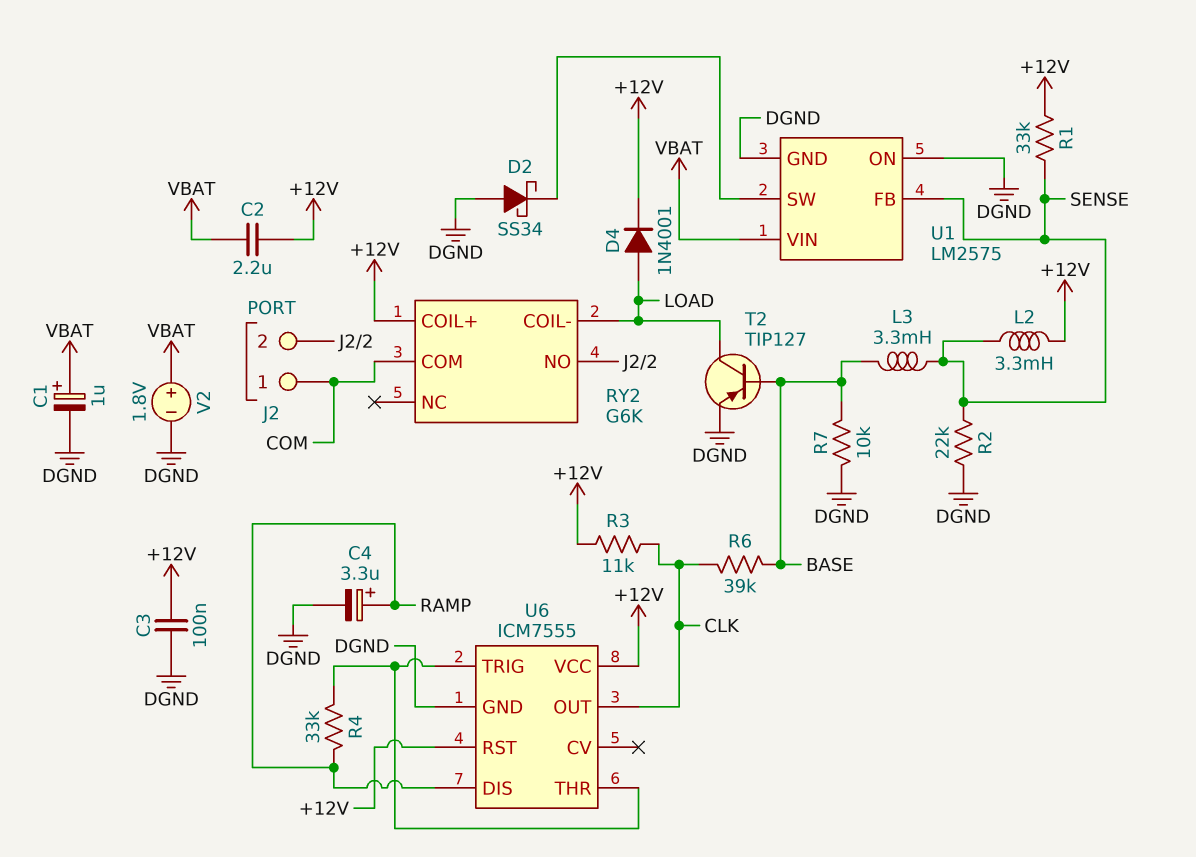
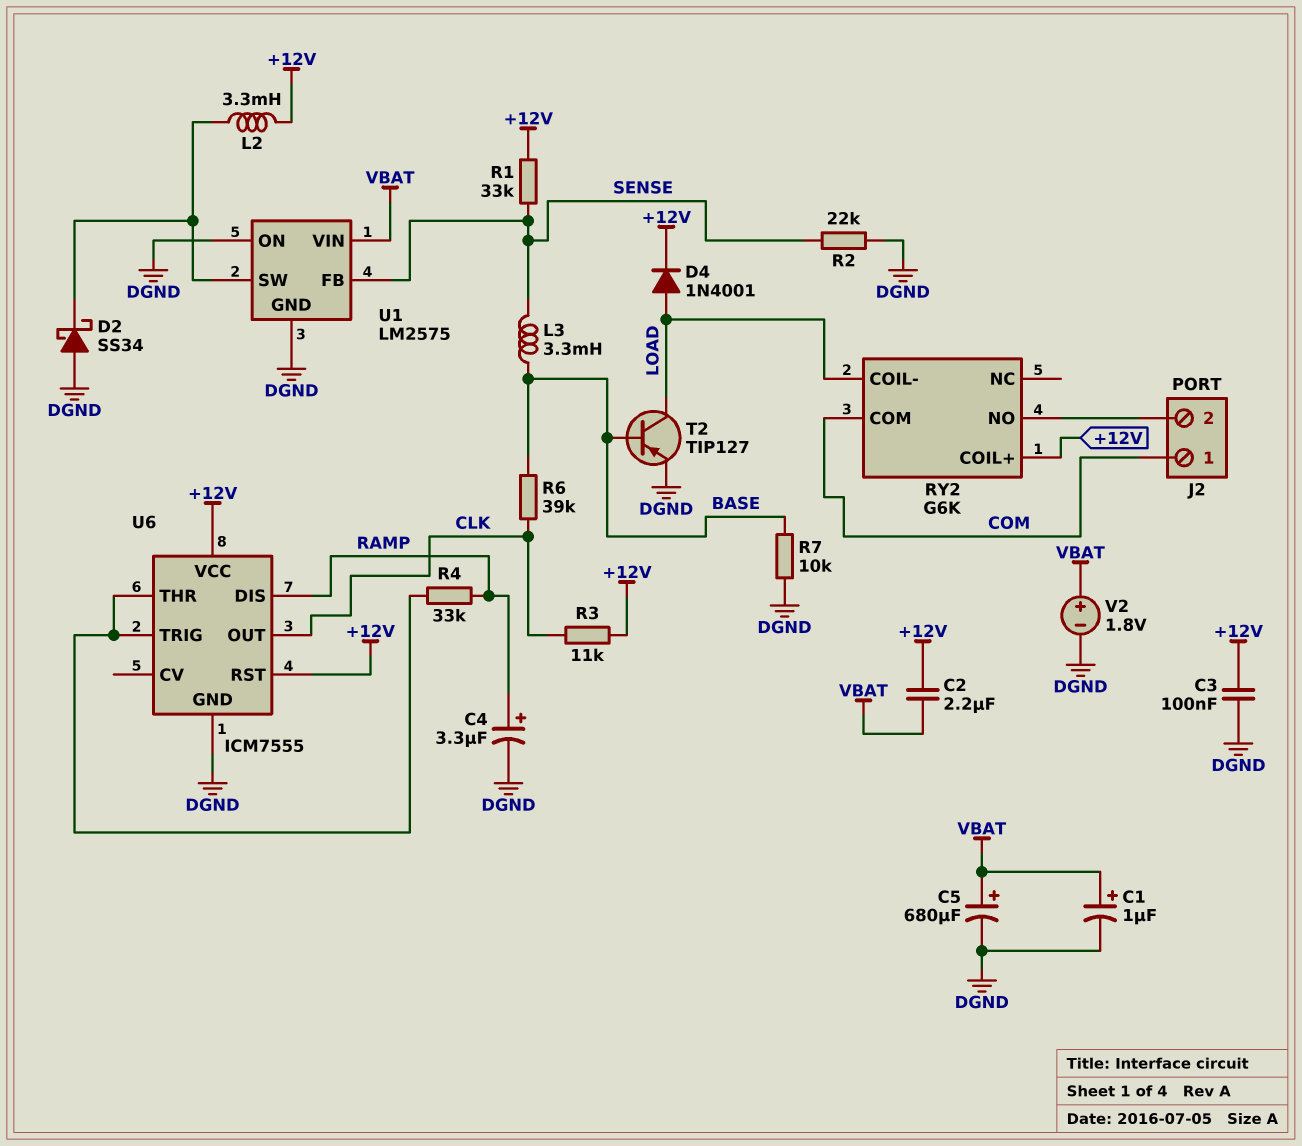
C5: none -> 680uF (plus VBAT, minus DGND)
L2: 3.3mH (+12V, SENSE) -> 3.3mH (+12V, U1/SW)

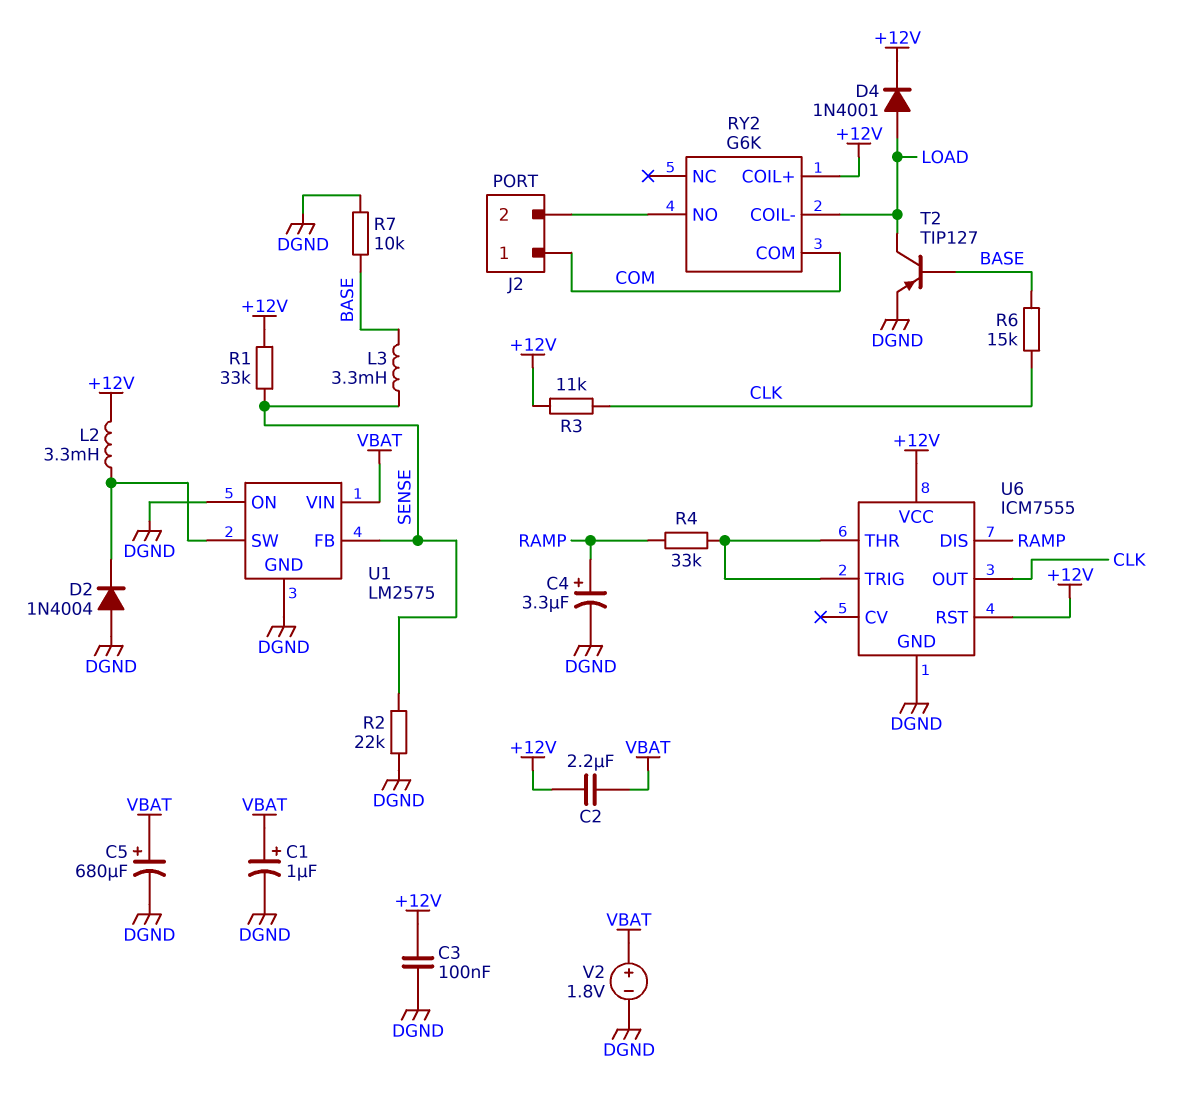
D2: schottky SS34 (A DGND, K U1/SW) -> diode 1N4004 (A DGND, K U1/SW)
R6: 39k (BASE, CLK) -> 15k (BASE, CLK)

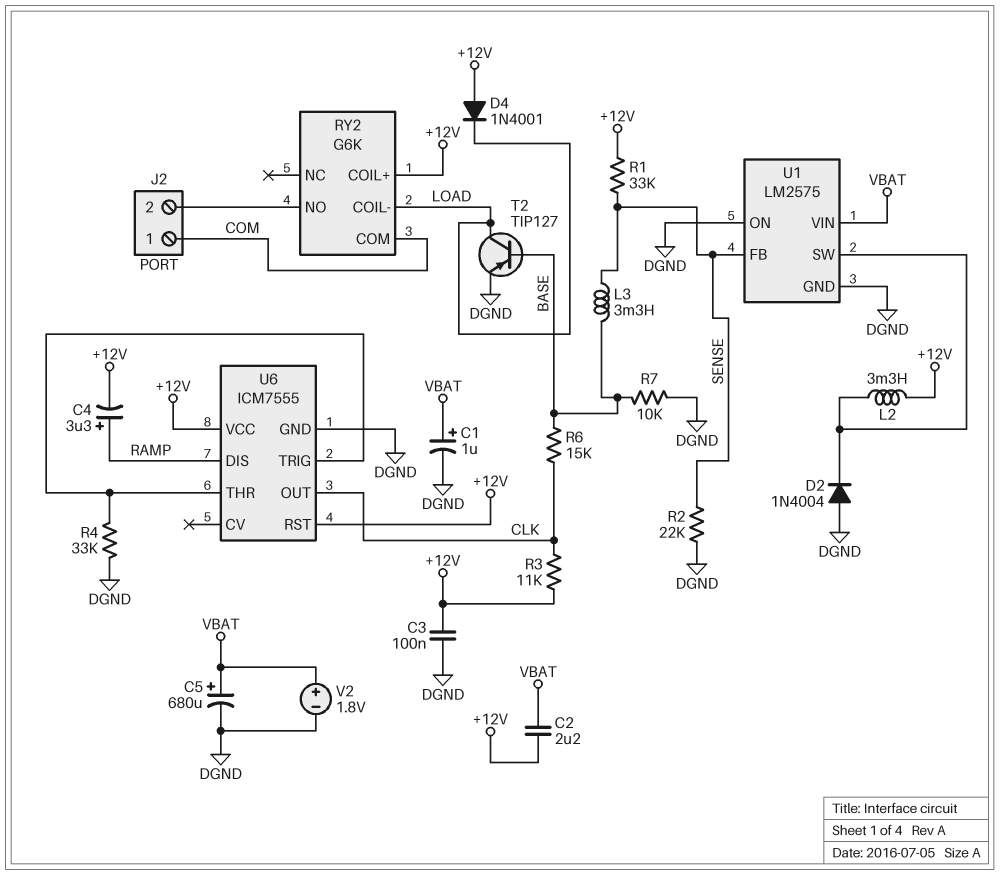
C4: 3.3uF (plus RAMP, minus DGND) -> 3.3uF (plus RAMP, minus +12V)
D4: diode 1N4001 (A LOAD, K +12V) -> diode 1N4001 (A +12V, K LOAD)
R4: 33k (RAMP, U6/THR) -> 33k (DGND, U6/THR)

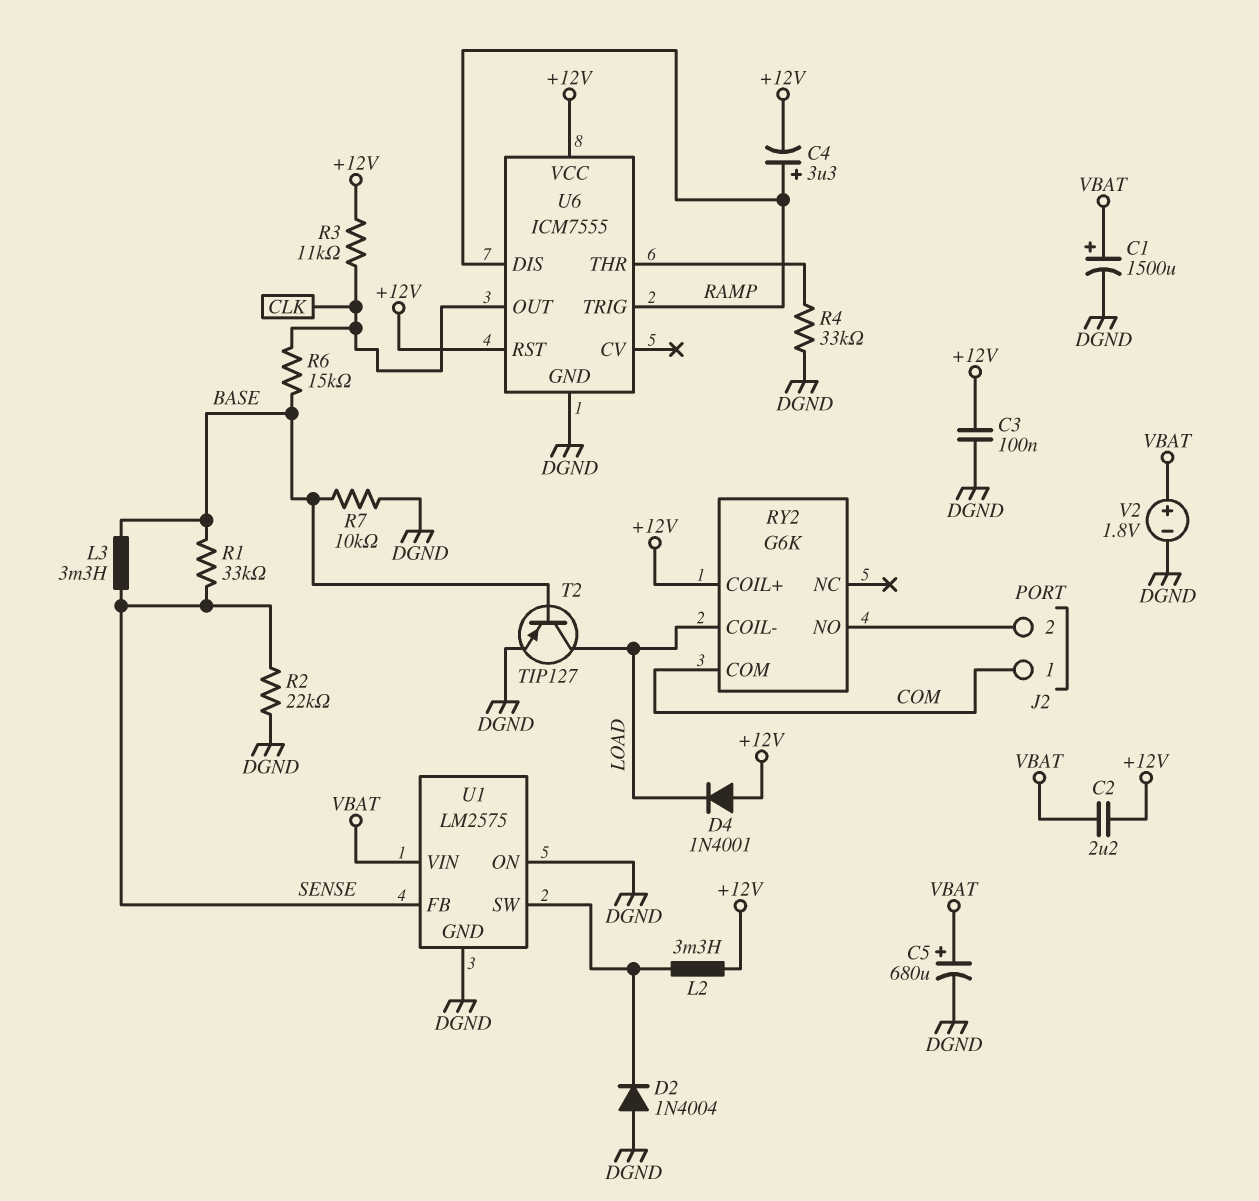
C1: 1uF (plus VBAT, minus DGND) -> 1500uF (plus VBAT, minus DGND)
R1: 33k (+12V, SENSE) -> 33k (BASE, SENSE)
U6 pin TRIG: U6/THR -> RAMP

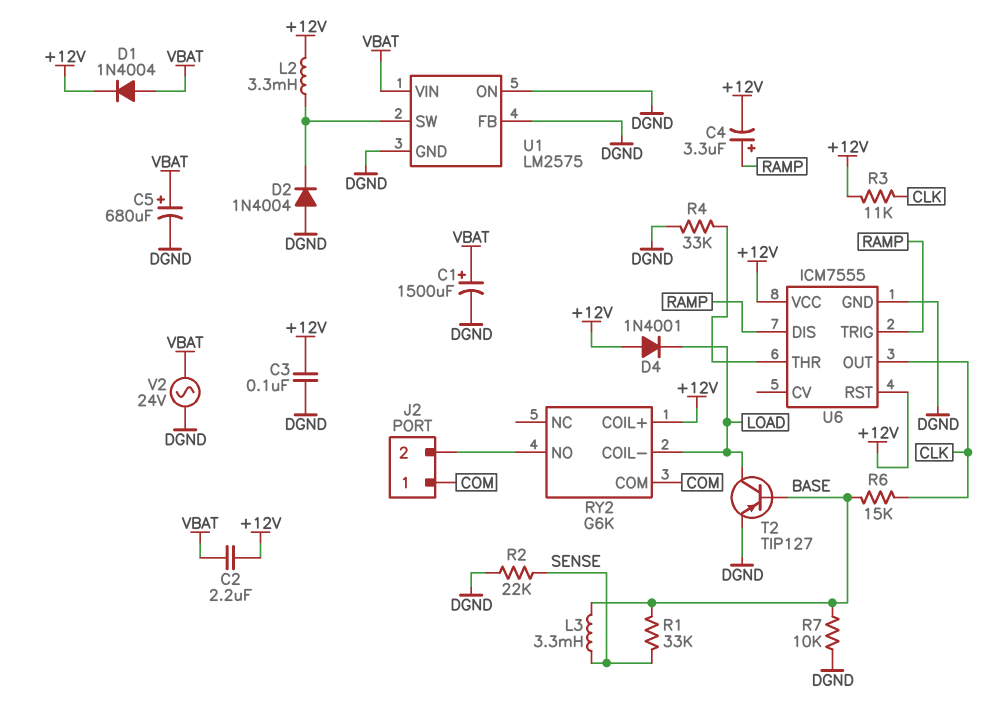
D1: none -> diode 1N4004 (A VBAT, K +12V)
U1 pin FB: SENSE -> DGND
V2: 1.8V (plus VBAT, minus DGND) -> AC 24V (DGND, VBAT)

